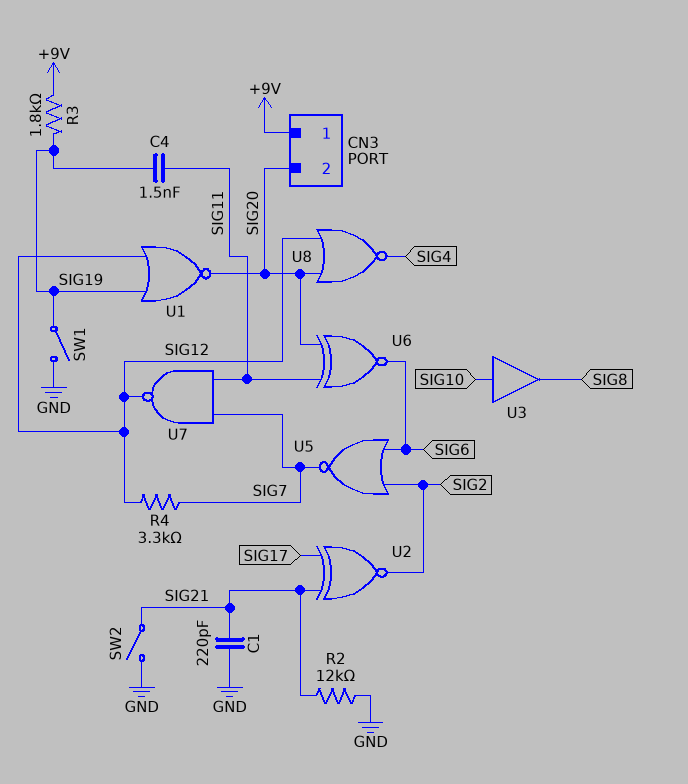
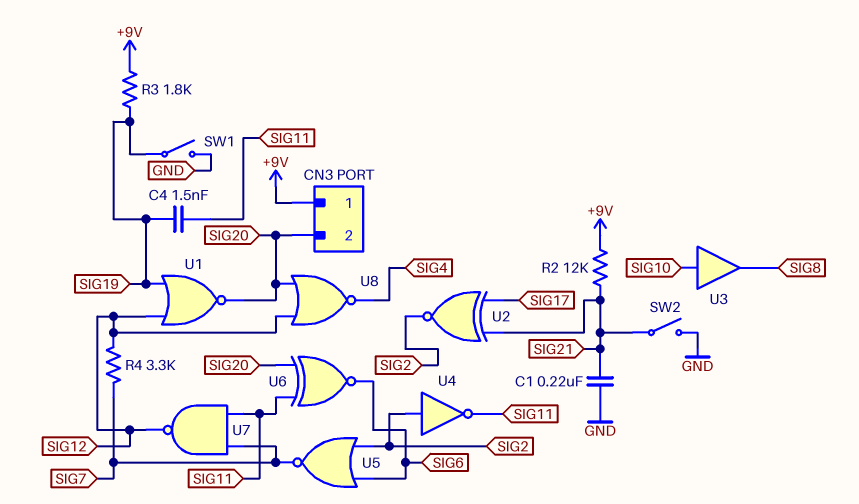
C1: 220pF (GND, SIG21) -> 220nF (GND, SIG21)
R2: 12k (GND, SIG21) -> 12k (+9V, SIG21)
U4: none -> NOT (in SIG2, out SIG11)

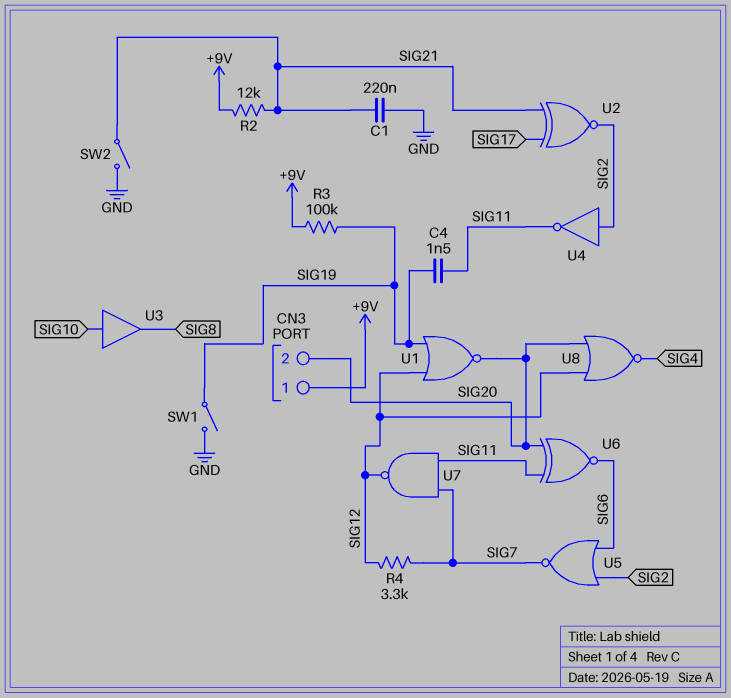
R3: 1.8k (+9V, SIG19) -> 100k (+9V, SIG19)

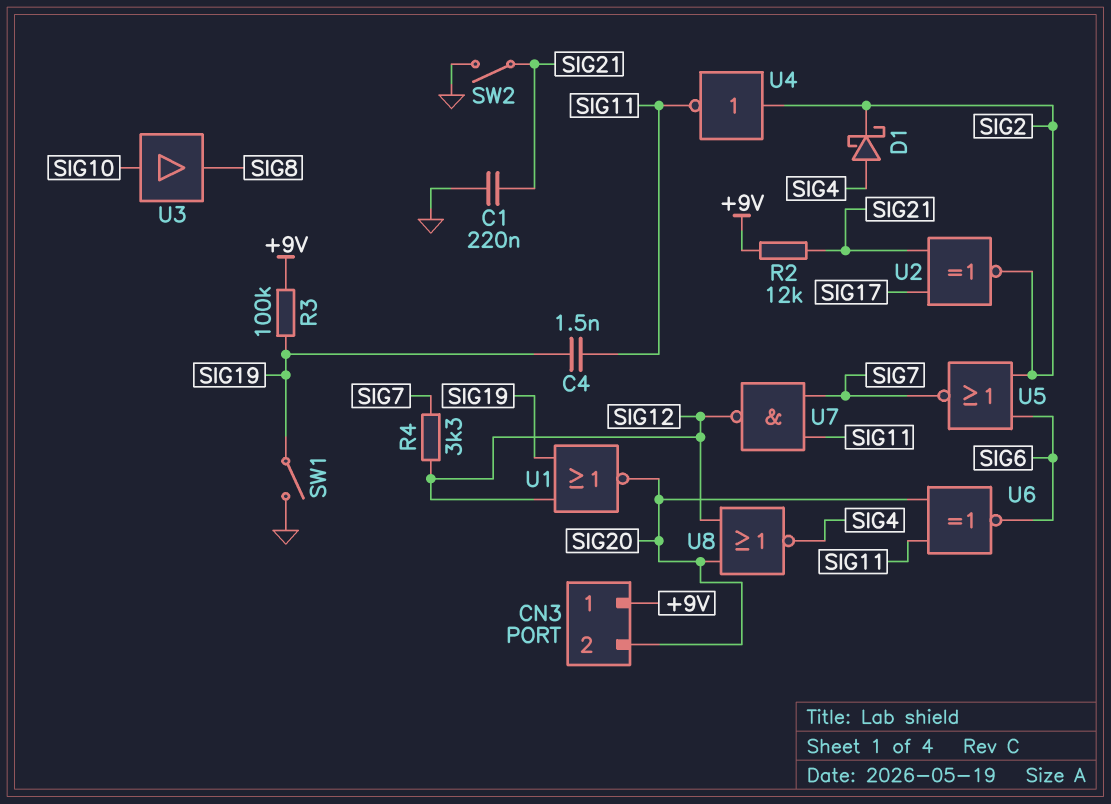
D1: none -> schottky (A SIG4, K SIG2)

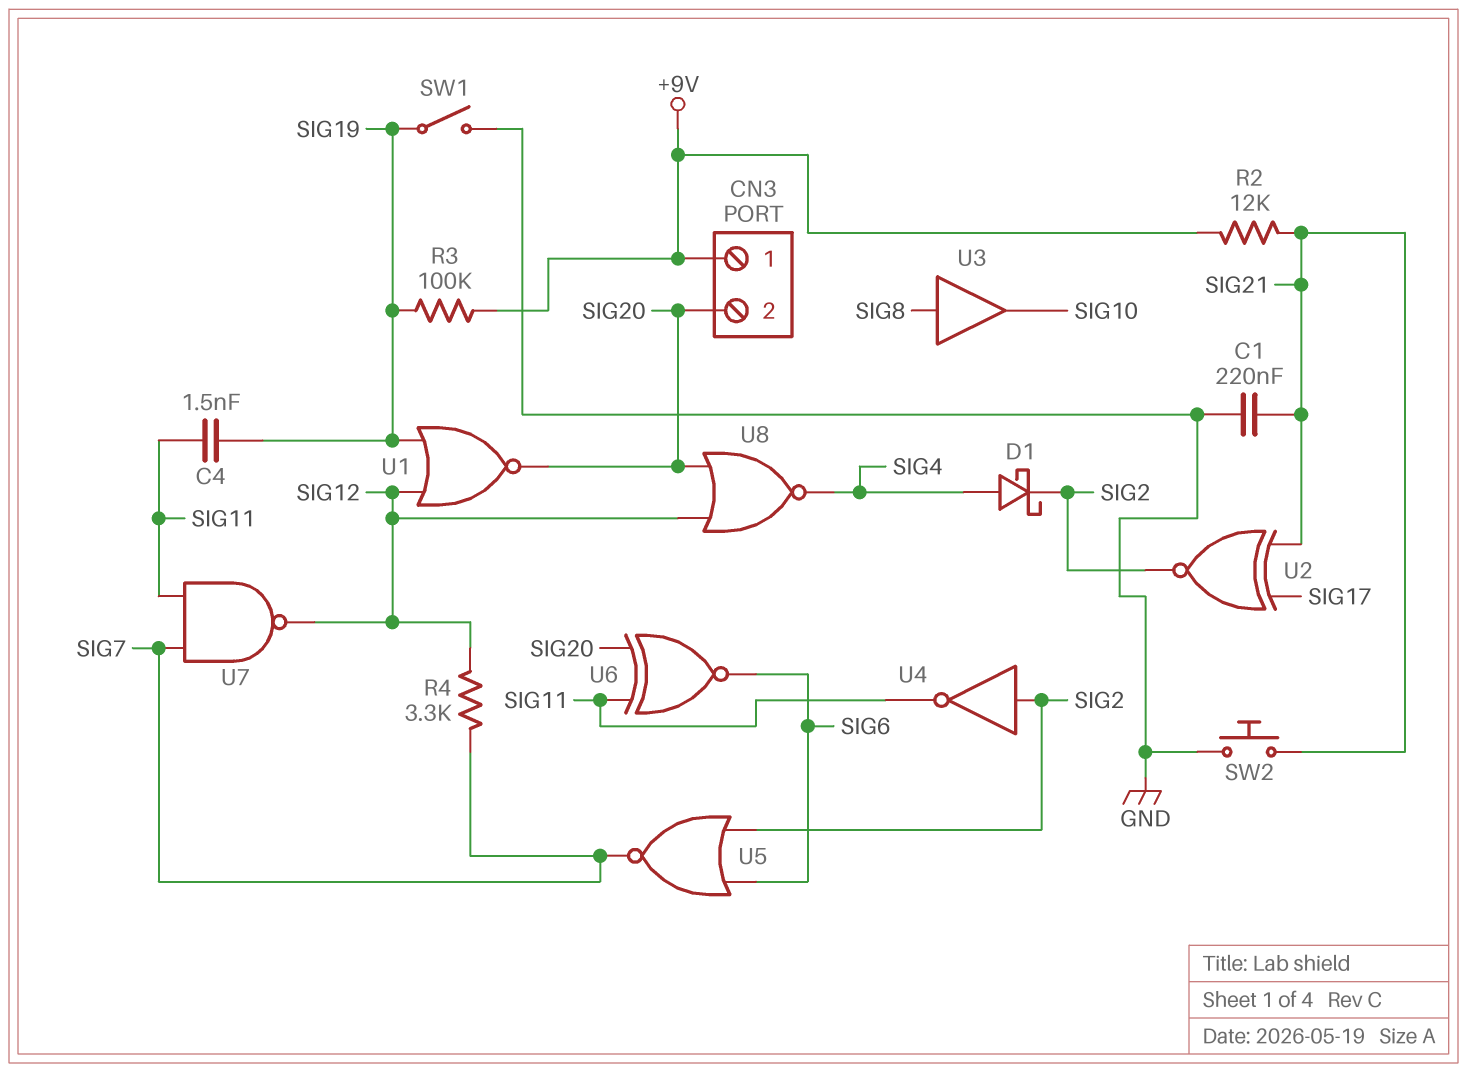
SW2: switch (GND, SIG21) -> button (GND, SIG21)
U3: buffer (in SIG10, out SIG8) -> buffer (in SIG8, out SIG10)

